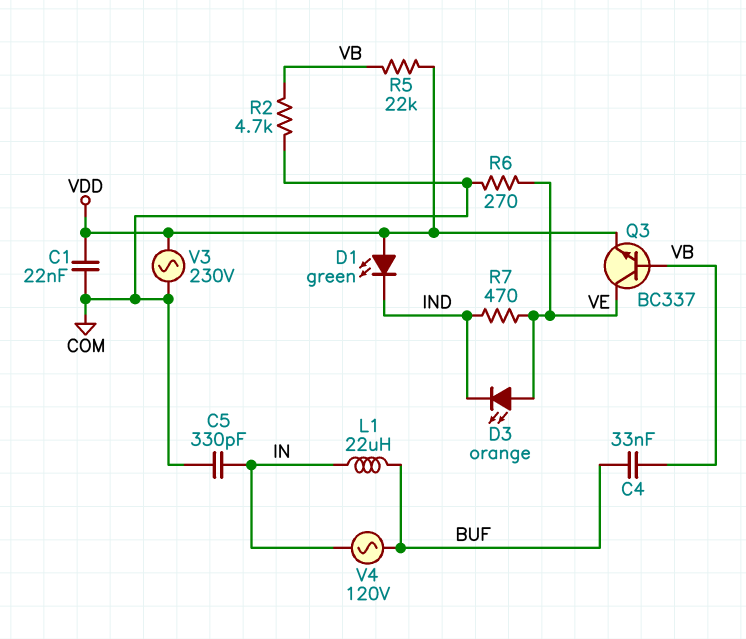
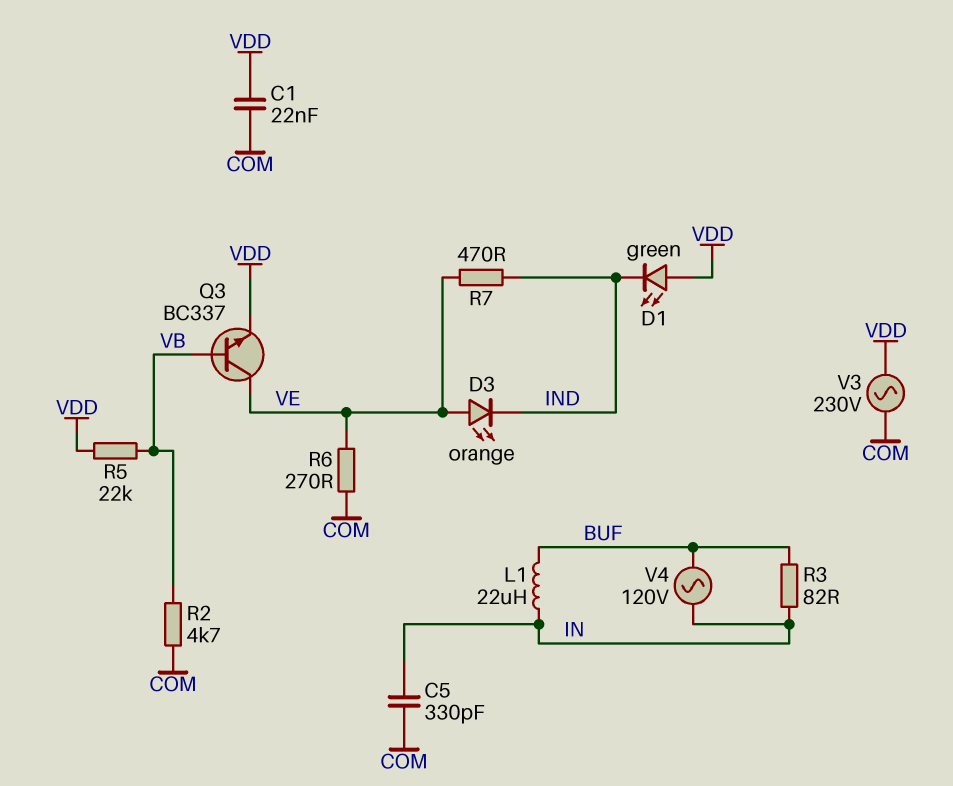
C4: 33nF (BUF, VB) -> none
R3: none -> 82 (BUF, IN)

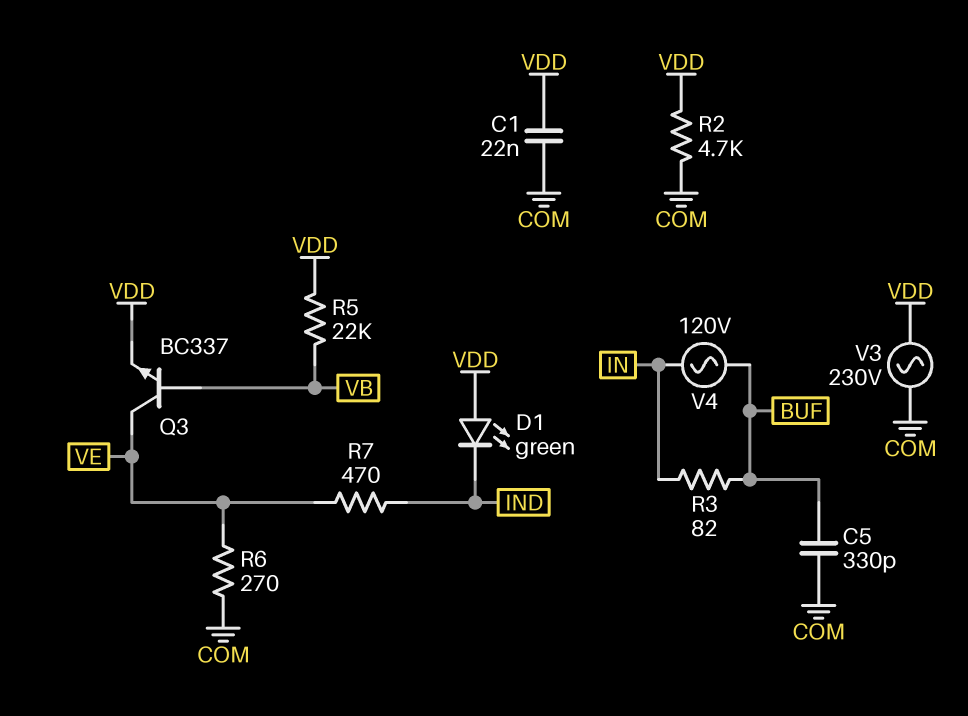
C5: 330pF (COM, IN) -> 330pF (BUF, COM)
D3: LED orange (A VE, K IND) -> none
L1: 22uH (BUF, IN) -> none
R2: 4.7k (COM, VB) -> 4.7k (COM, VDD)

